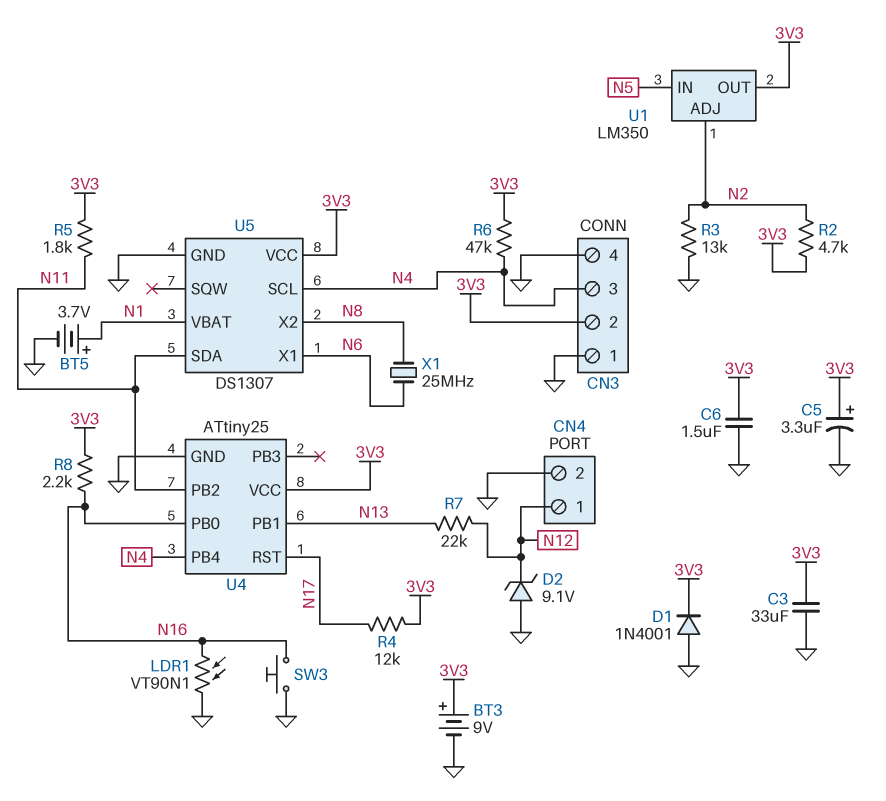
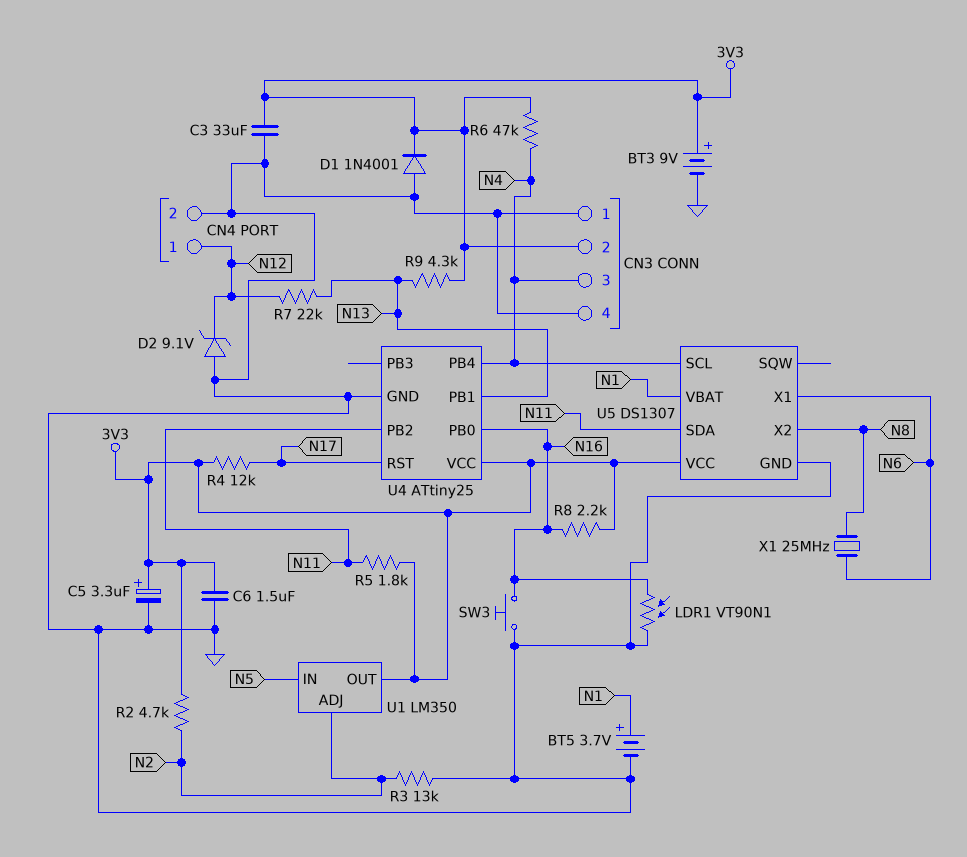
R9: none -> 4.3k (3V3, N13)

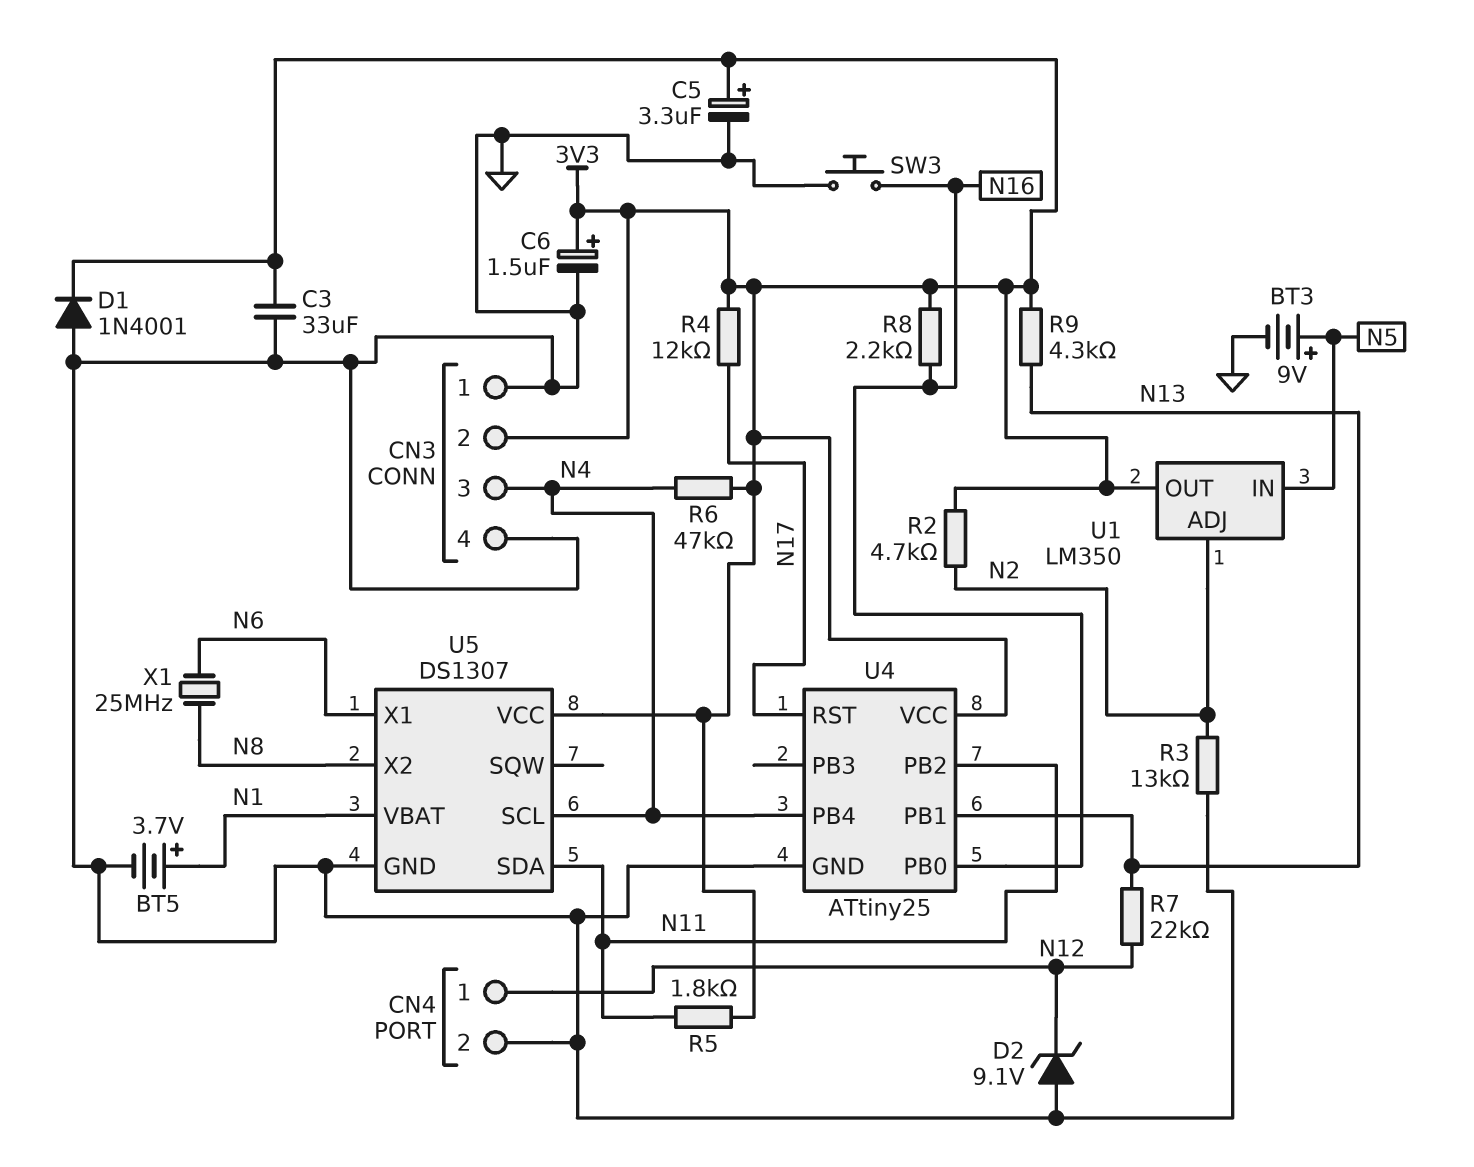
BT3: 9V (plus 3V3, minus GND) -> 9V (plus N5, minus GND)
C6: 1.5uF (3V3, GND) -> 1.5uF (plus 3V3, minus GND)
LDR1: VT90N1 (GND, N16) -> none

